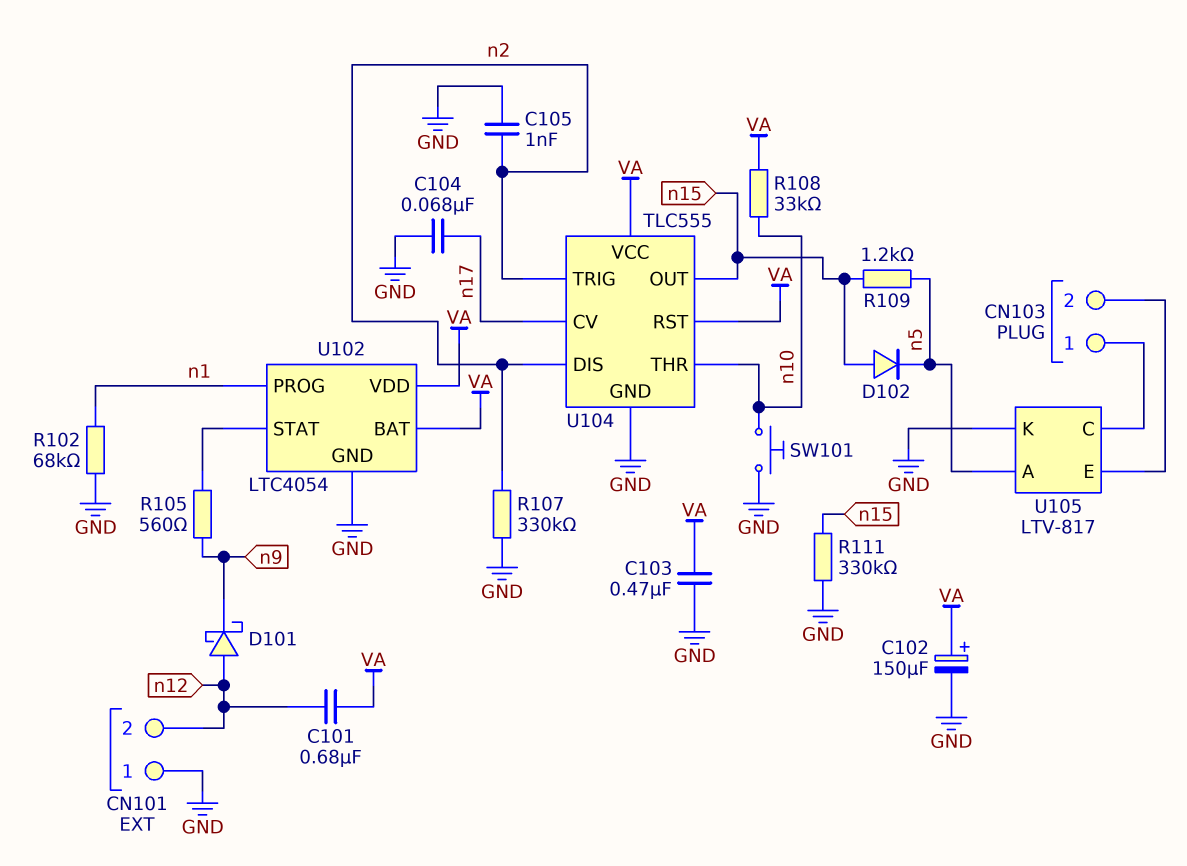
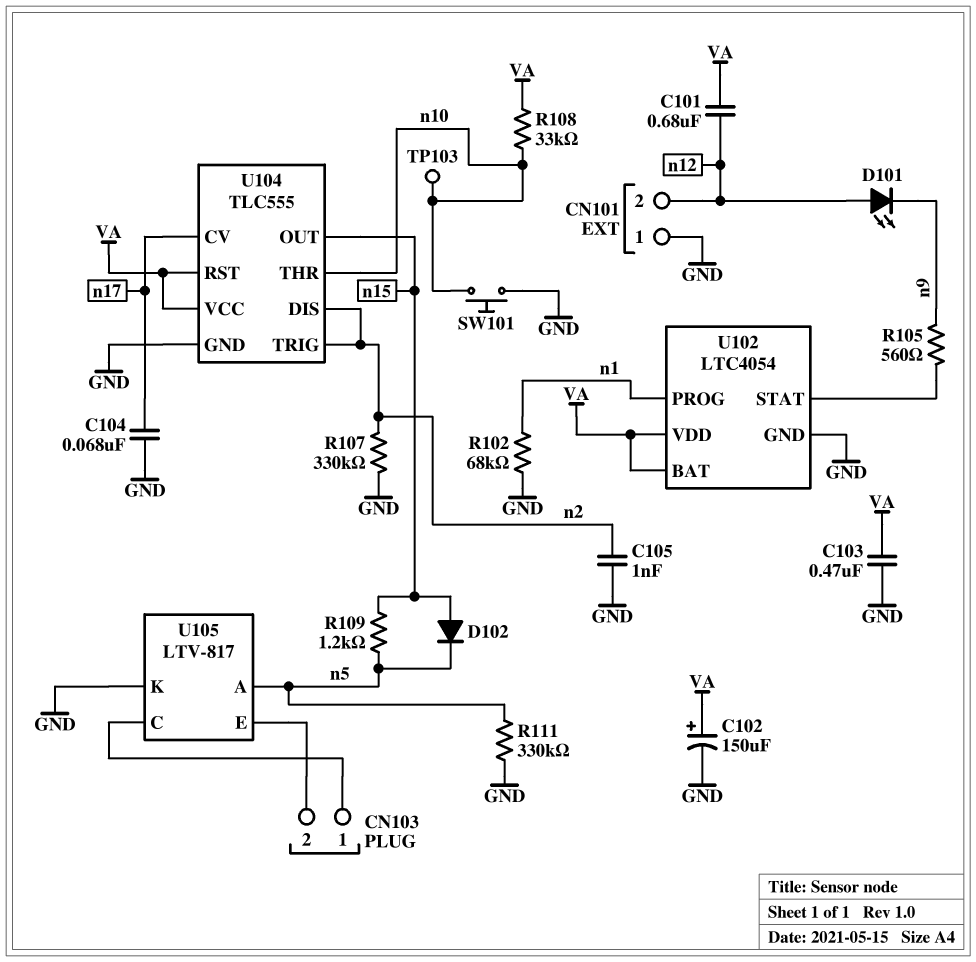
D101: schottky (A n12, K n9) -> LED (A n12, K n9)
R111: 330k (GND, n15) -> 330k (GND, n5)
TP103: none -> test point (n10)

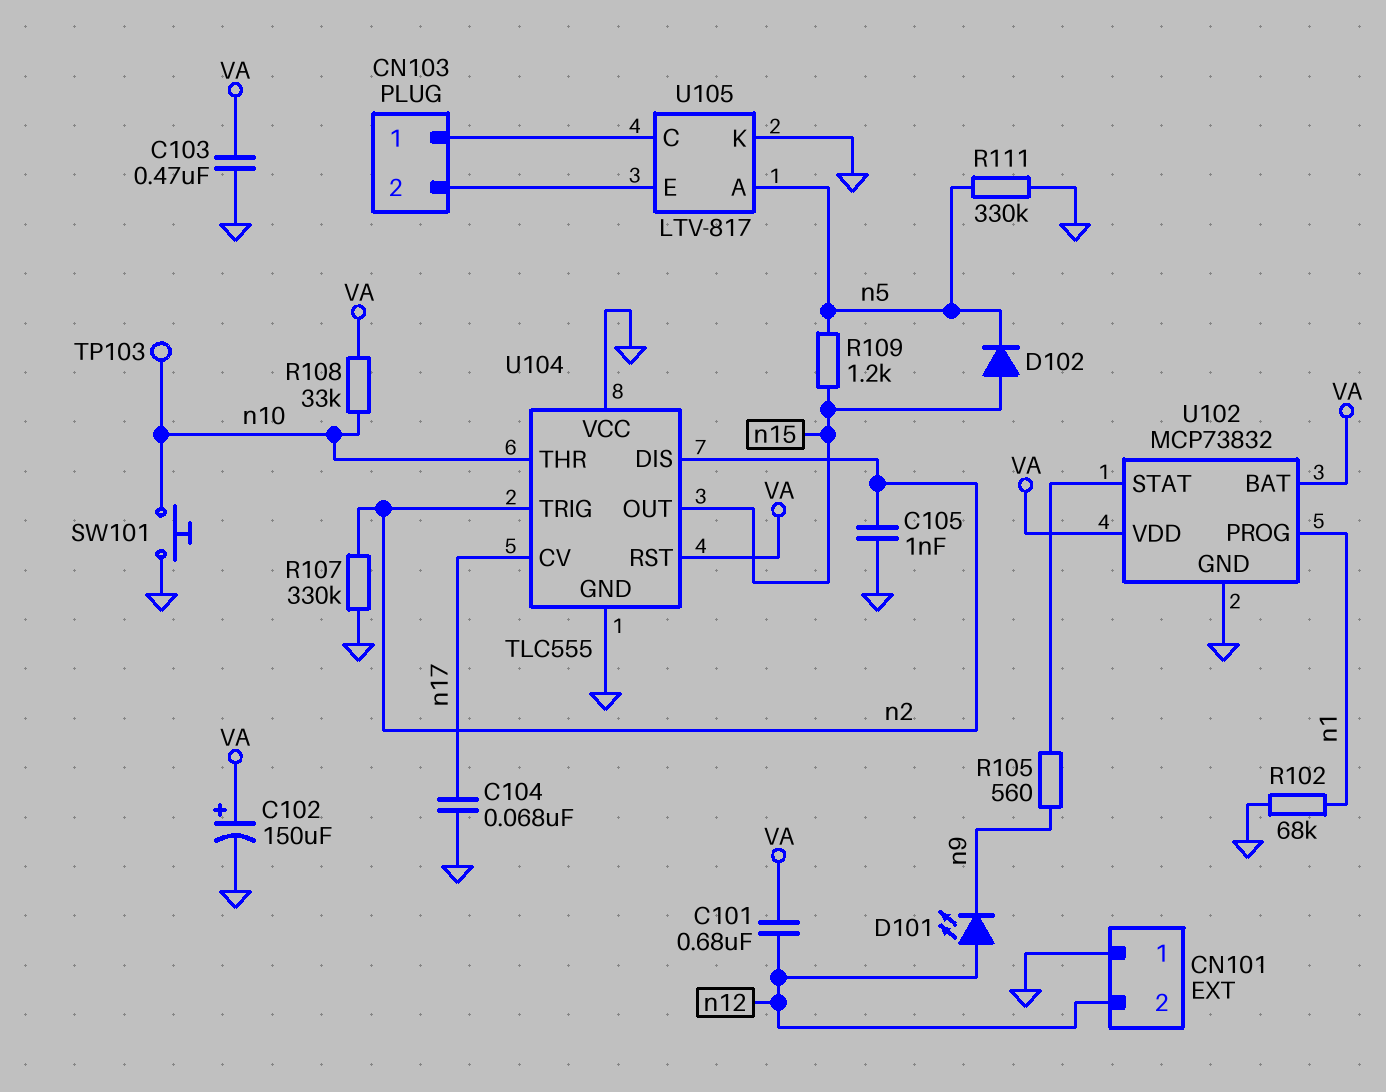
U102: LTC4054 -> MCP73832
U104 pin VCC: VA -> GND

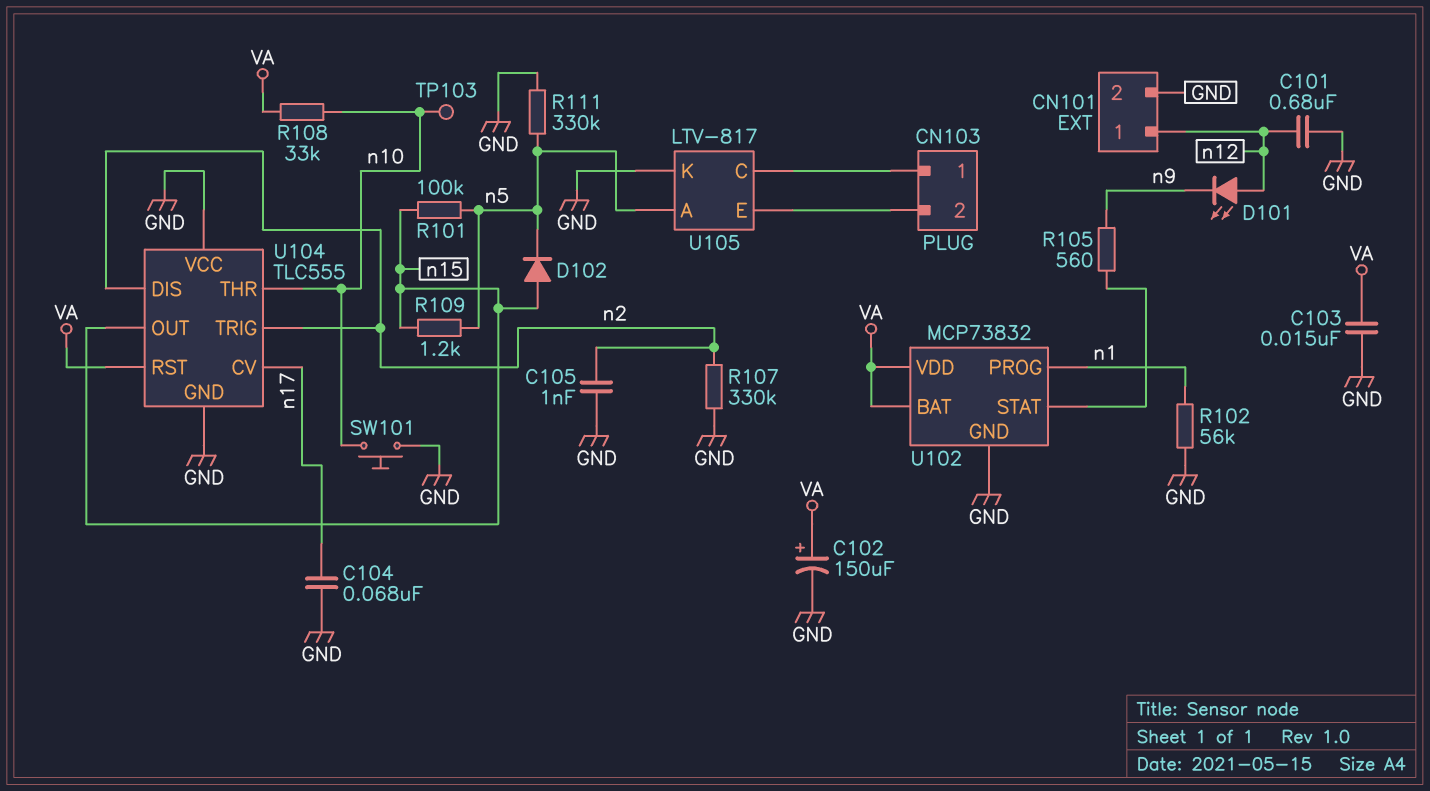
C101: 680nF (VA, n12) -> 680nF (GND, n12)
C103: 470nF (GND, VA) -> 15nF (GND, VA)
CN101 pin 1: GND -> n12
CN101 pin 2: n12 -> GND
R101: none -> 100k (n5, n15)
R102: 68k (GND, n1) -> 56k (GND, n1)

